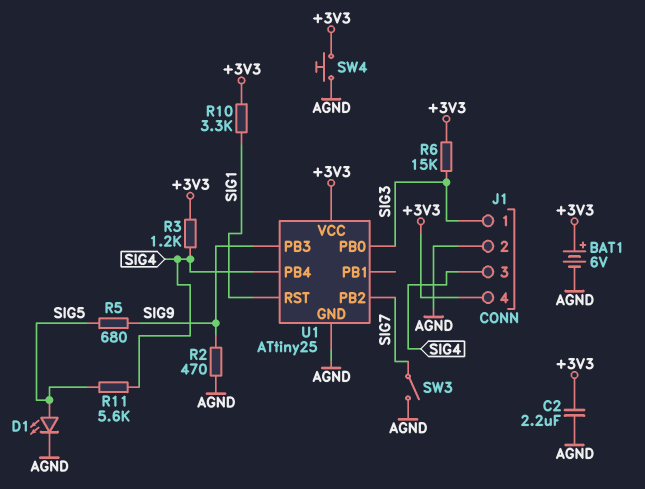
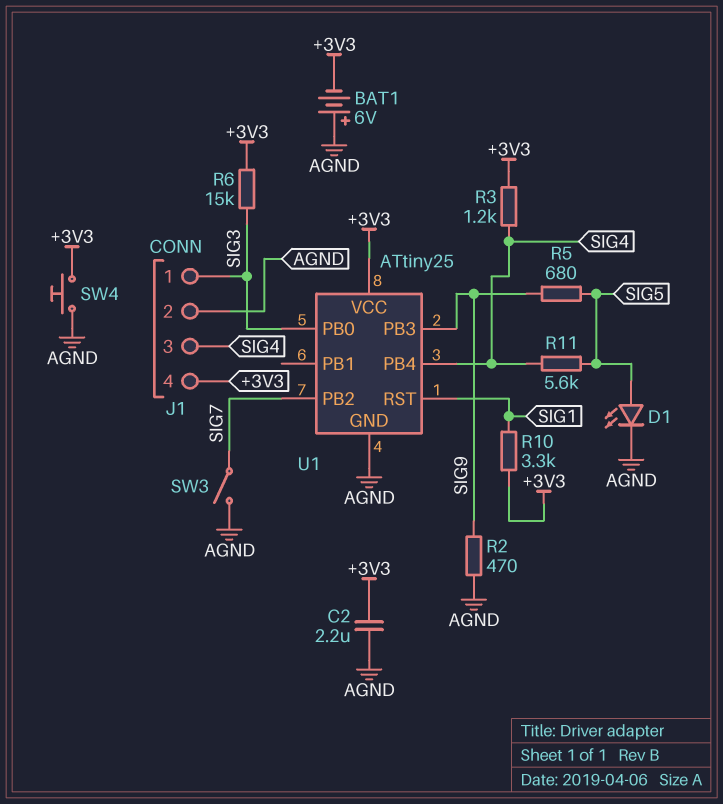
BAT1: 6V (plus +3V3, minus AGND) -> 6V (plus AGND, minus +3V3)

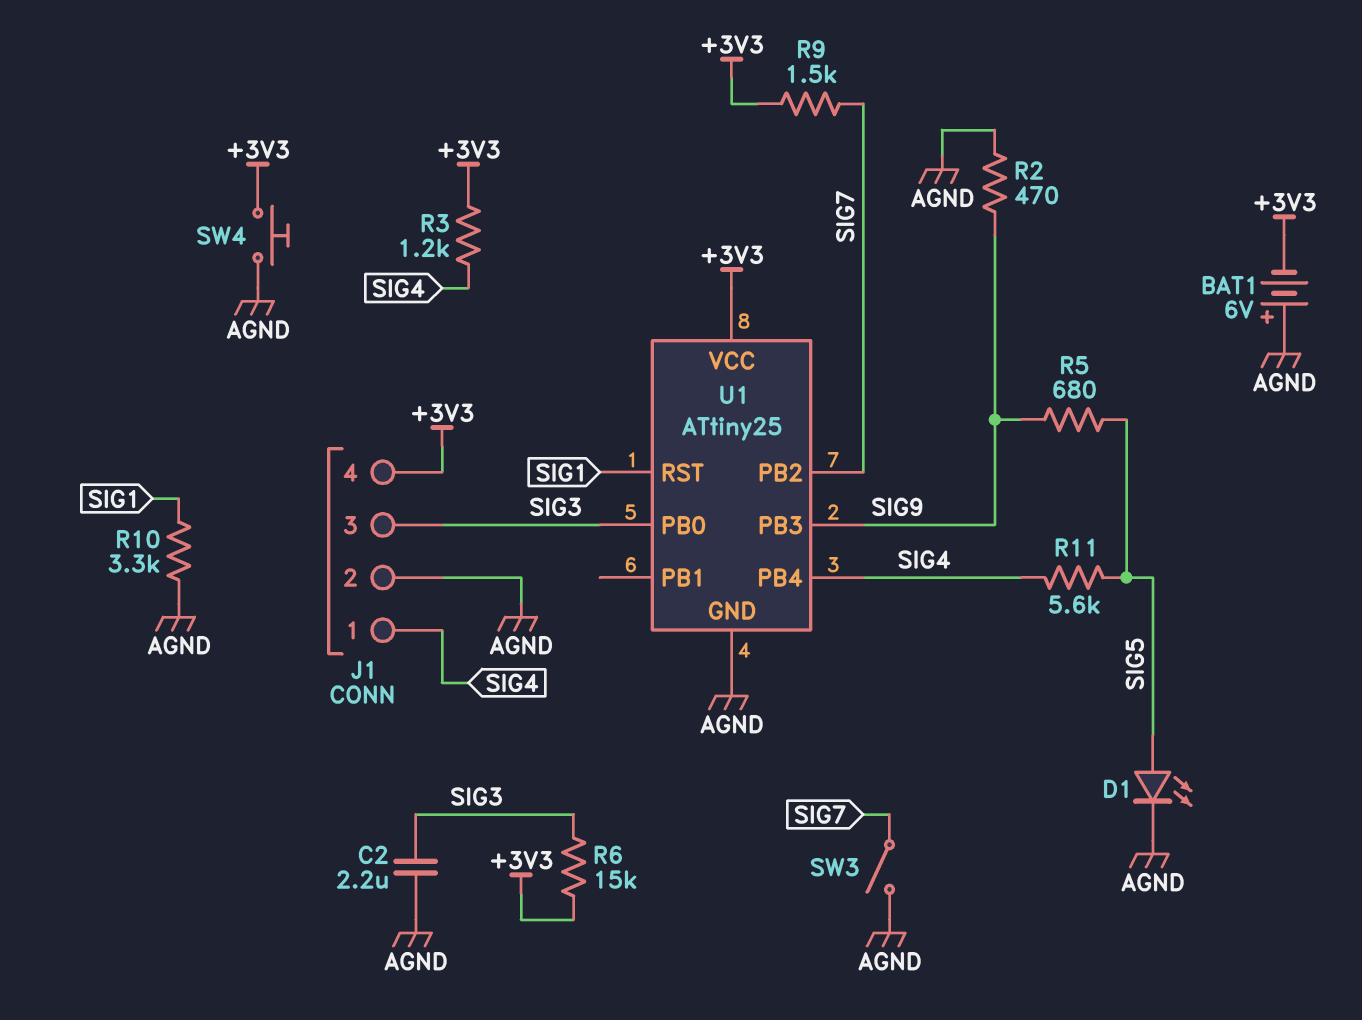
C2: 2.2uF (+3V3, AGND) -> 2.2uF (AGND, SIG3)
J1 pin 1: SIG3 -> SIG4
J1 pin 3: SIG4 -> SIG3
R9: none -> 1.5k (+3V3, SIG7)
R10: 3.3k (+3V3, SIG1) -> 3.3k (AGND, SIG1)

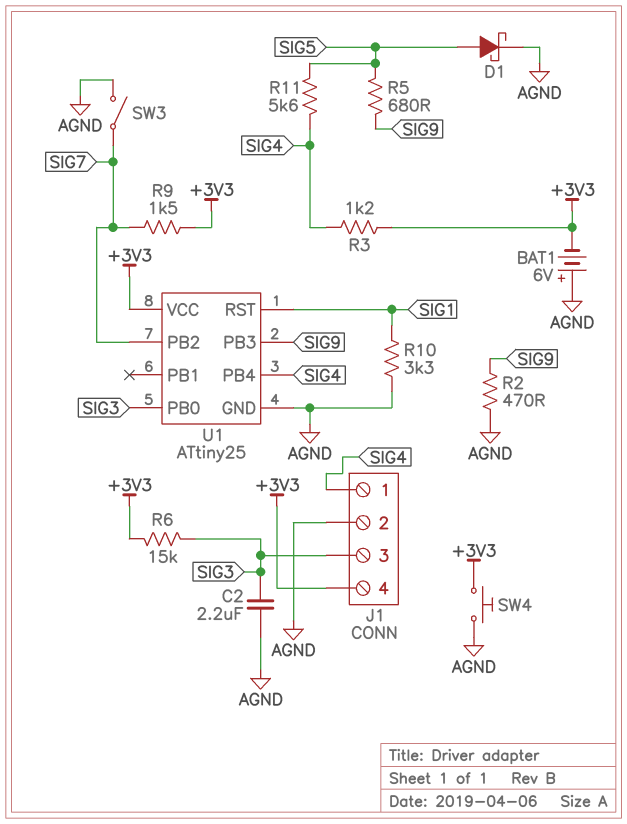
D1: LED (A SIG5, K AGND) -> schottky (A SIG5, K AGND)

